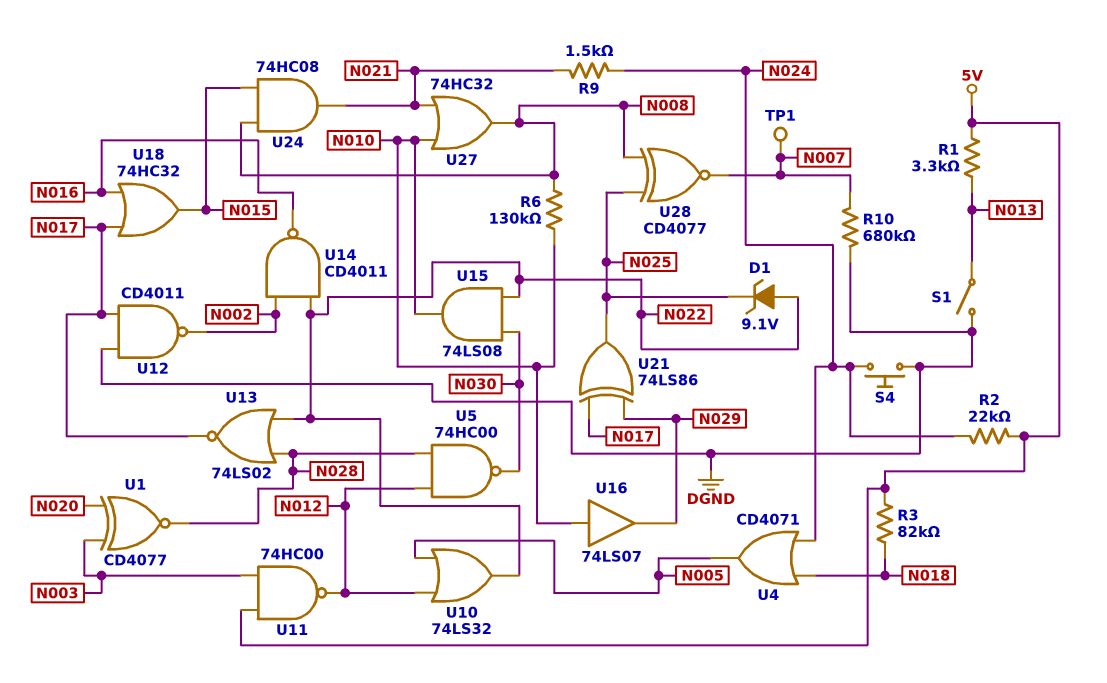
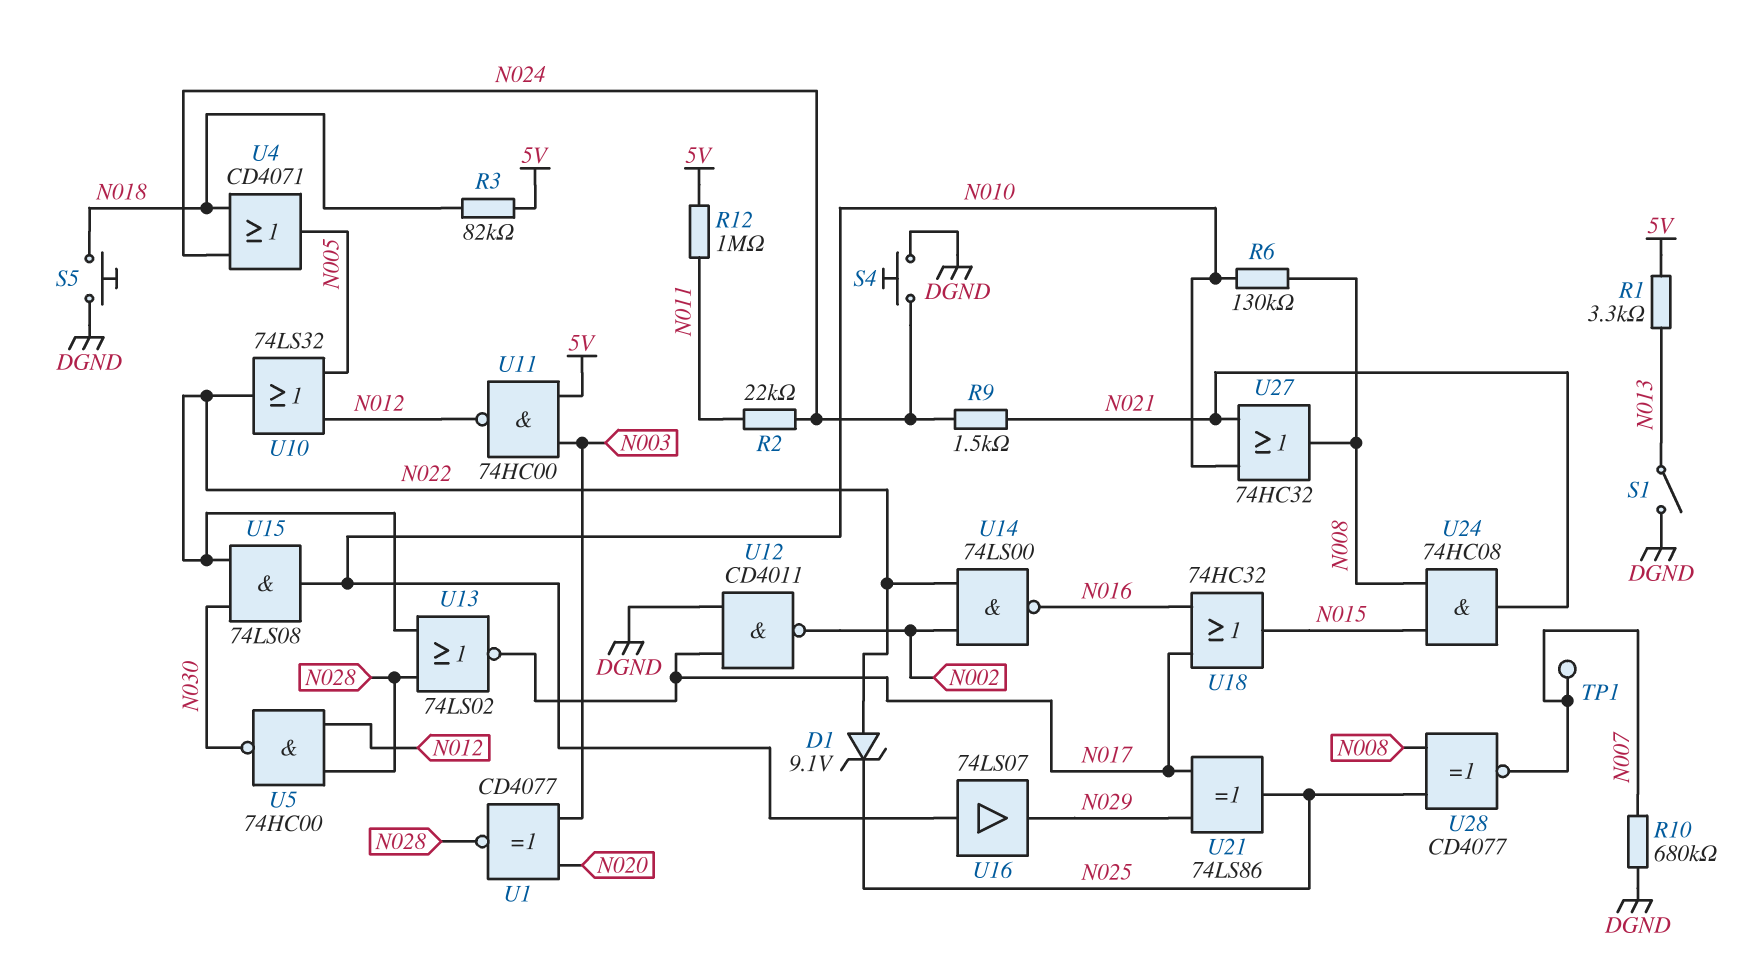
R2: 22k (5V, N024) -> 22k (N011, N024)
R12: none -> 1M (5V, N011)
S5: none -> button (DGND, N018)
U14: NAND CD4011 (in N002, in N022, out N016) -> NAND 74LS00 (in N002, in N022, out N016)

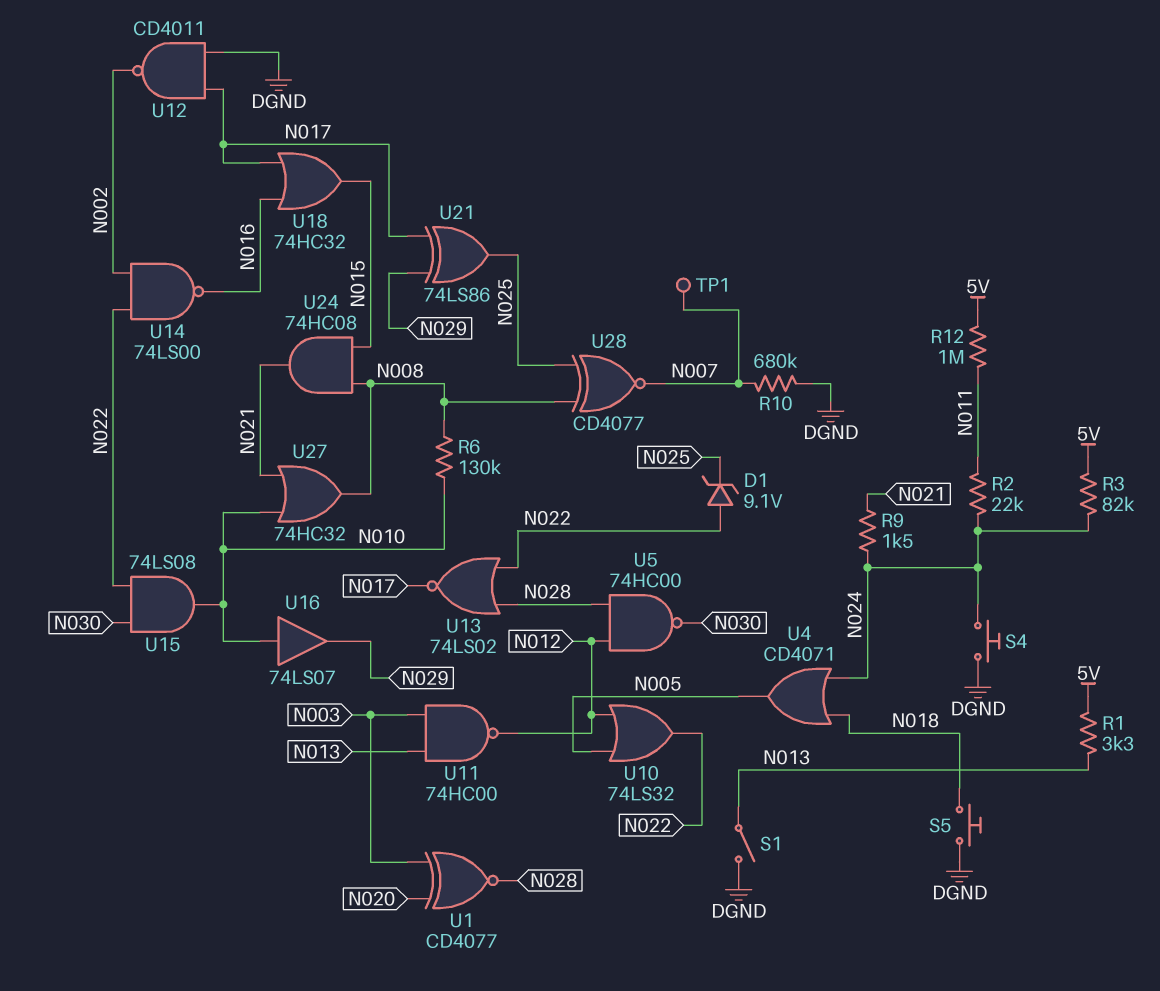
R3: 82k (5V, N018) -> 82k (5V, N024)
U11: NAND 74HC00 (in 5V, in N003, out N012) -> NAND 74HC00 (in N003, in N013, out N012)

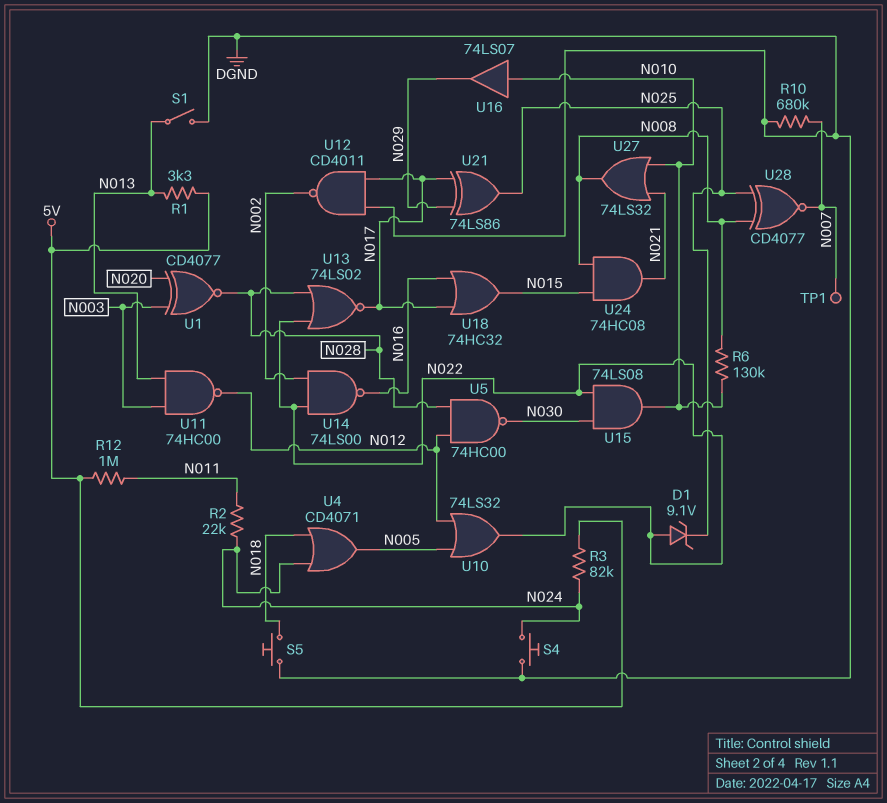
R9: 1.5k (N021, N024) -> none
U27: OR 74HC32 (in N010, in N021, out N008) -> OR 74LS32 (in N010, in N021, out N008)

